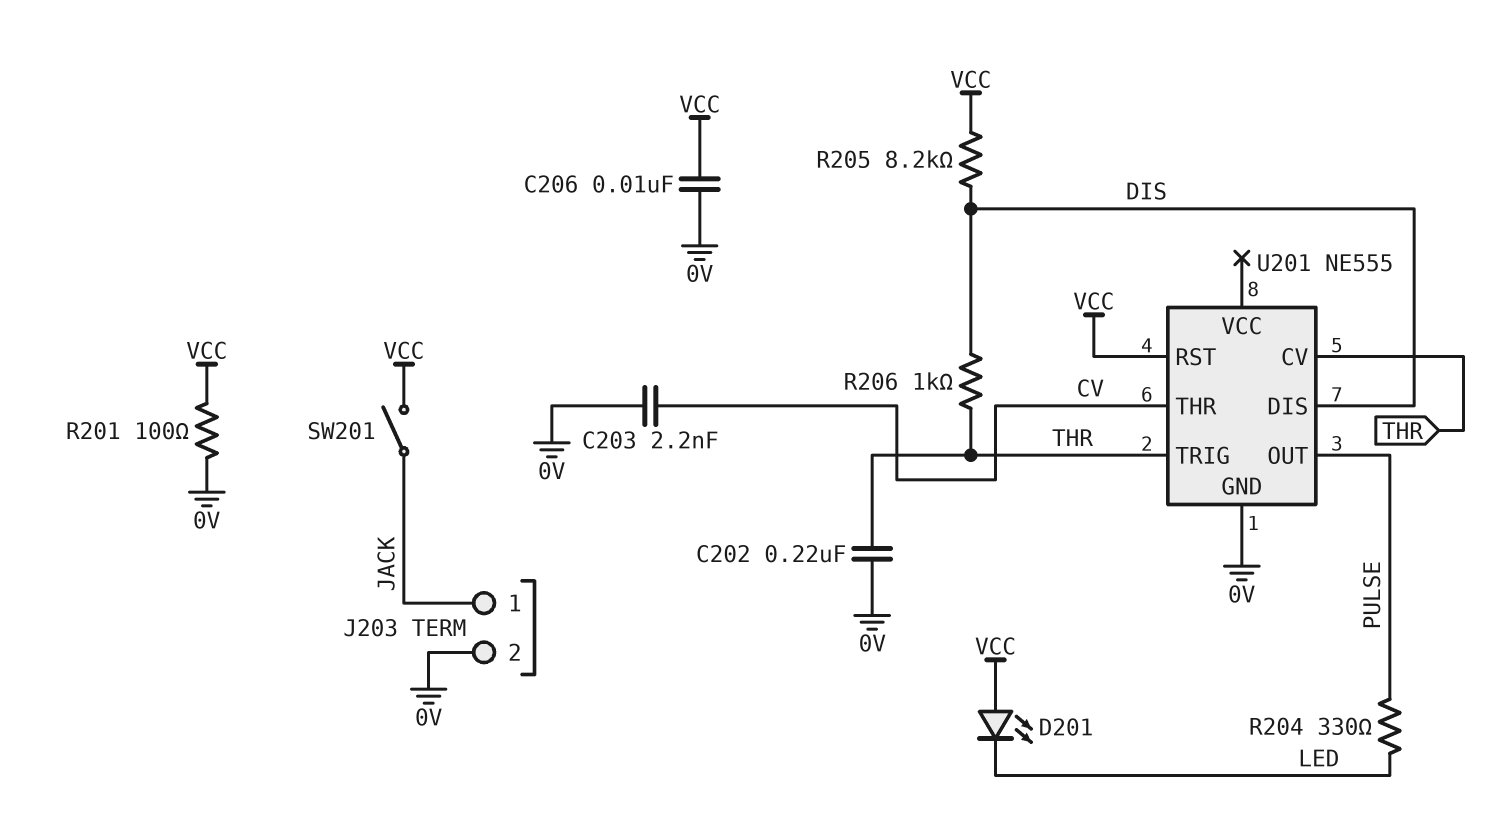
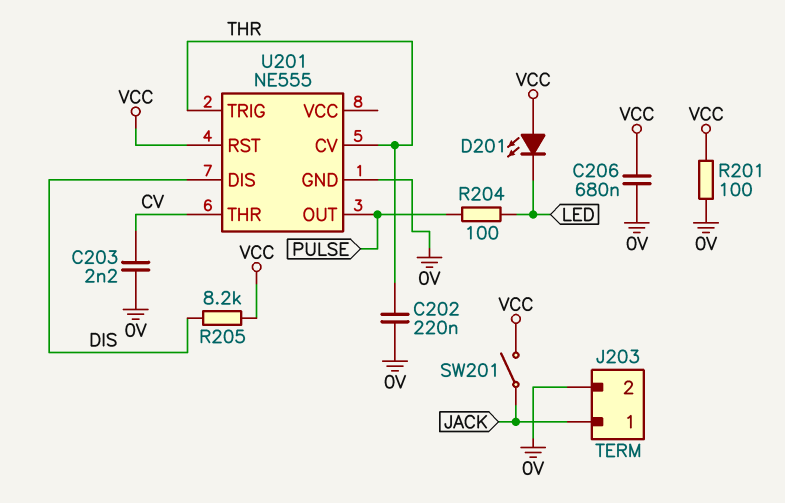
C206: 10nF (0V, VCC) -> 680nF (0V, VCC)
R204: 330 (LED, PULSE) -> 100 (LED, PULSE)
R206: 1k (DIS, THR) -> none

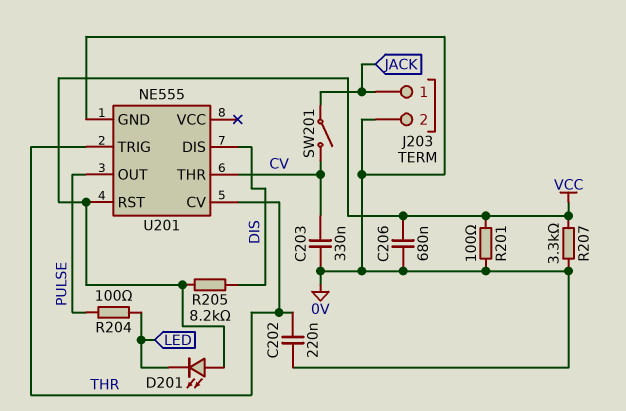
C203: 2.2nF (0V, CV) -> 330nF (0V, CV)
R207: none -> 3.3k (0V, VCC)
SW201: switch (JACK, VCC) -> switch (CV, JACK)

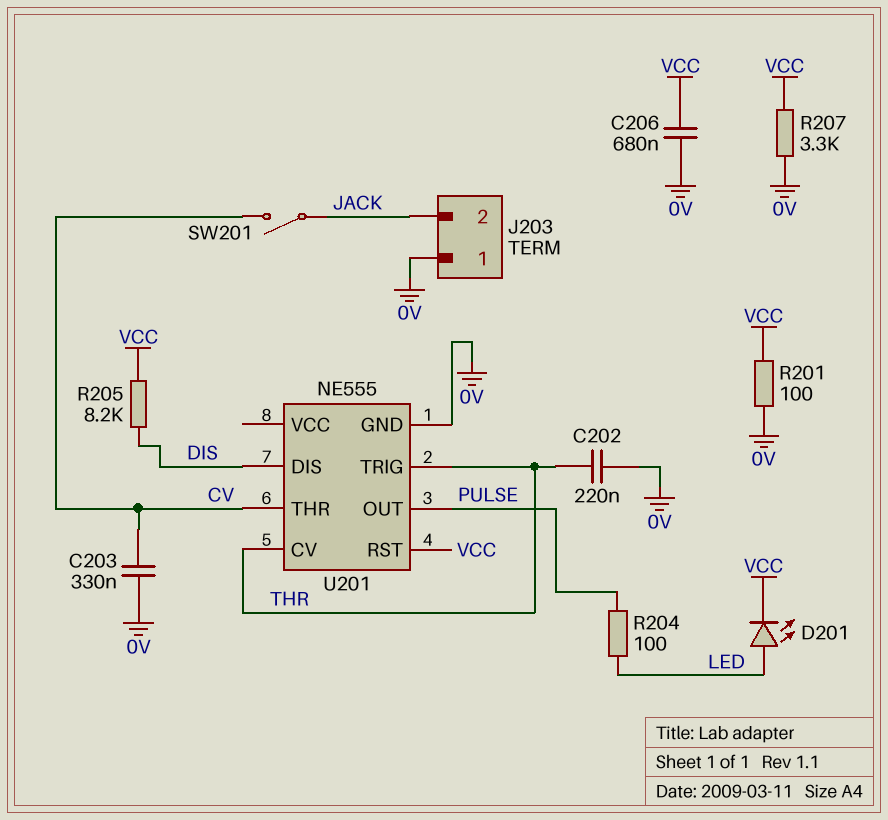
D201: LED (A VCC, K LED) -> LED (A LED, K VCC)
J203 pin 1: JACK -> 0V
J203 pin 2: 0V -> JACK

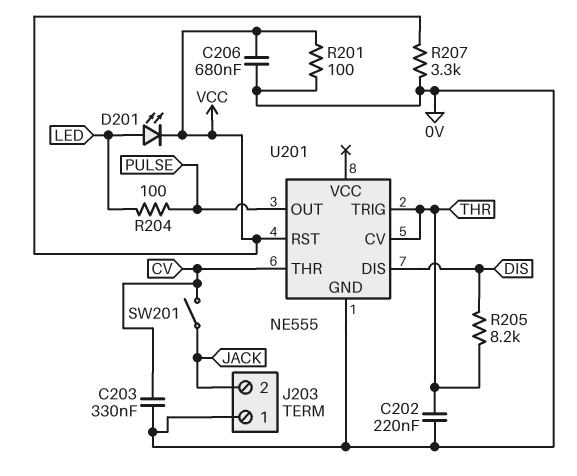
R205: 8.2k (DIS, VCC) -> 8.2k (DIS, THR)

